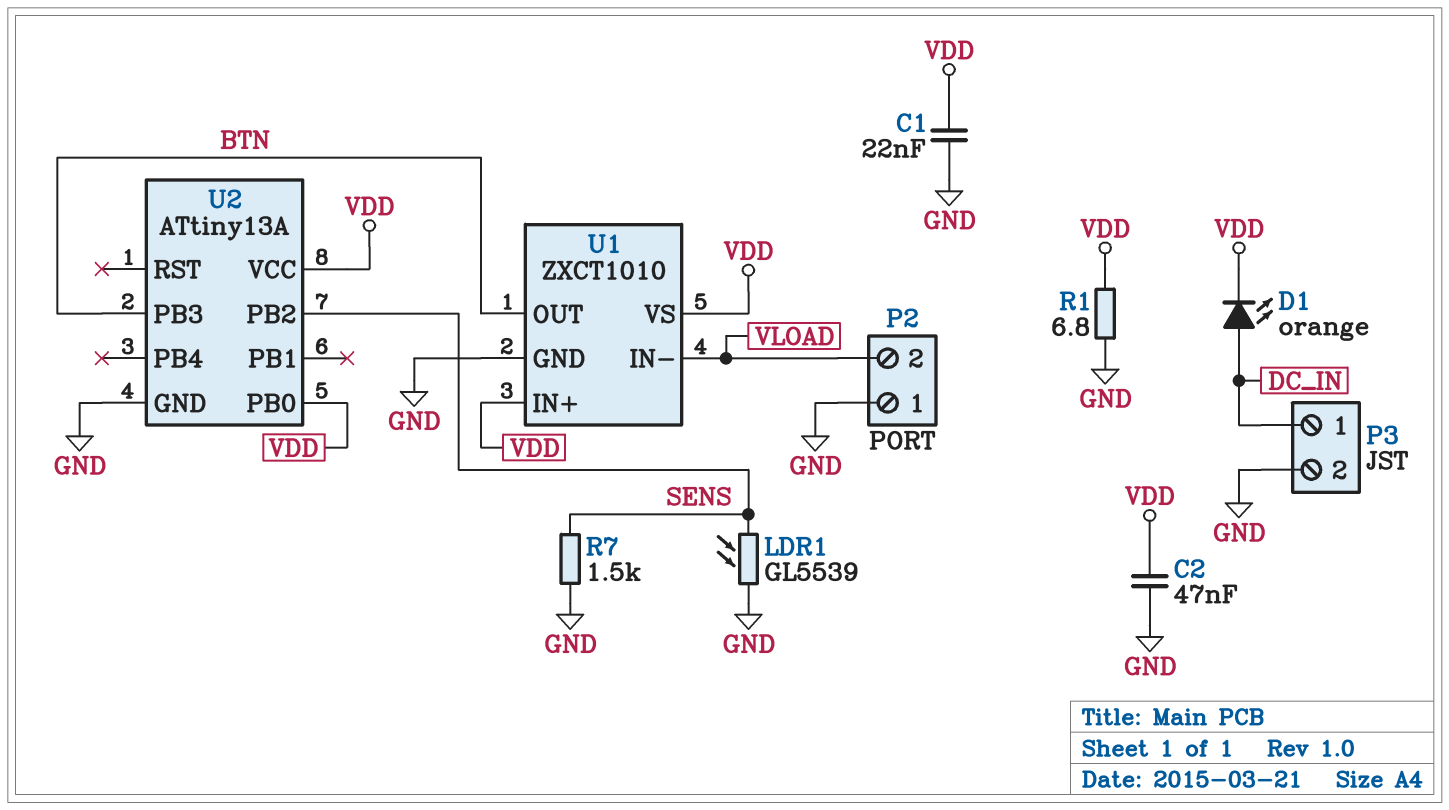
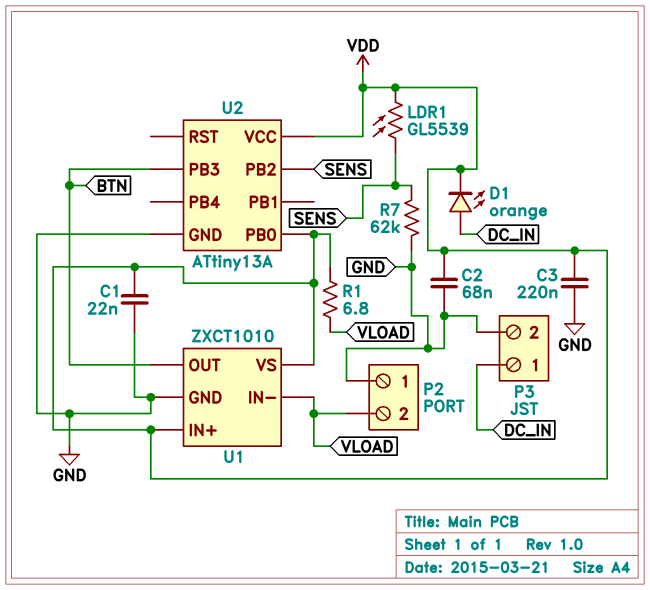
C2: 47nF (GND, VDD) -> 68nF (GND, VDD)
C3: none -> 220nF (GND, VDD)
LDR1: GL5539 (GND, SENS) -> GL5539 (SENS, VDD)
R1: 6.8 (GND, VDD) -> 6.8 (VDD, VLOAD)
R7: 1.5k (GND, SENS) -> 62k (GND, SENS)

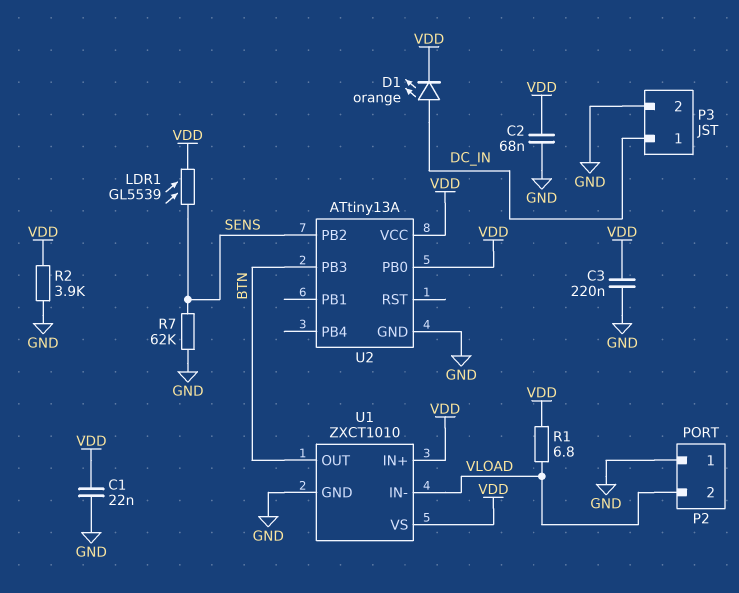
R2: none -> 3.9k (GND, VDD)

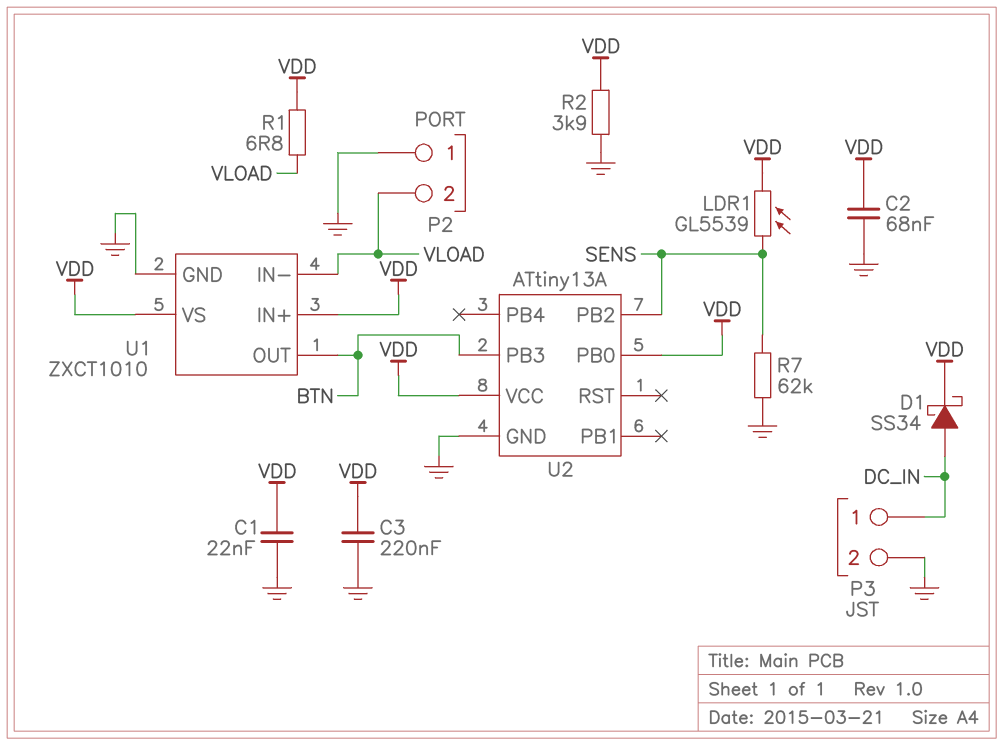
D1: LED orange (A DC_IN, K VDD) -> schottky SS34 (A DC_IN, K VDD)

